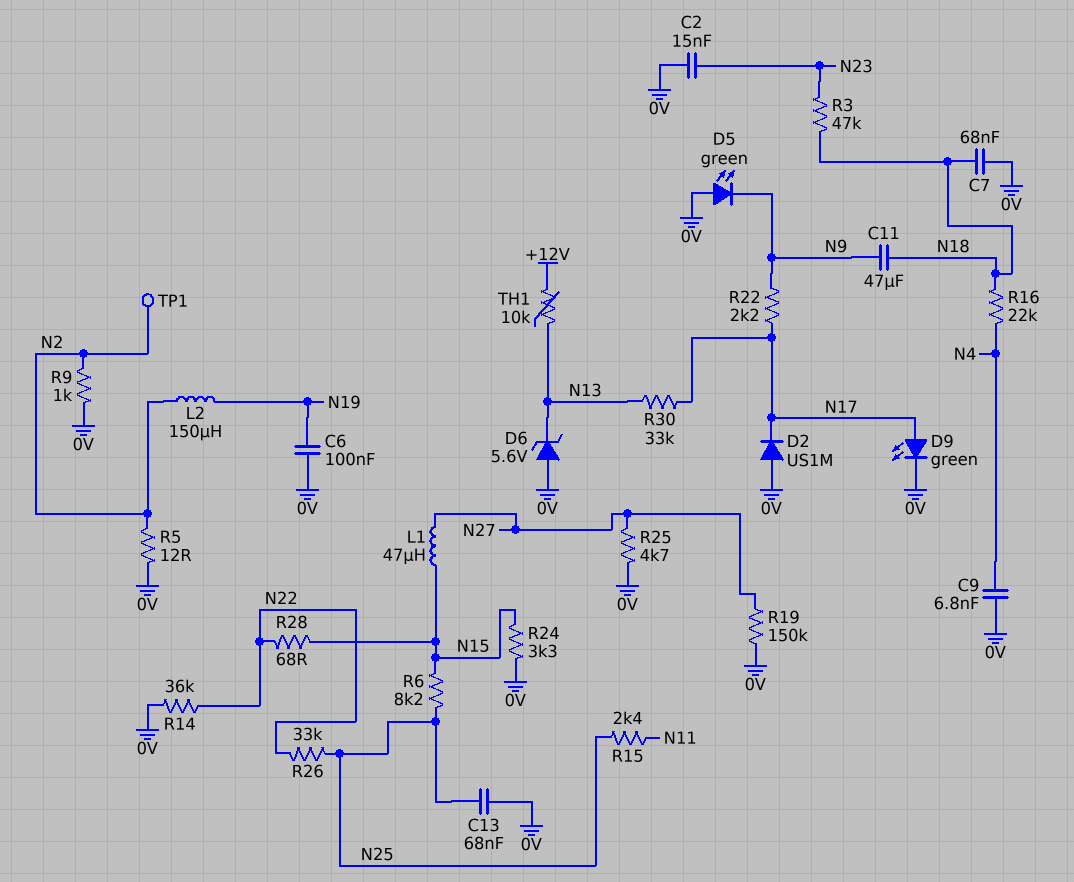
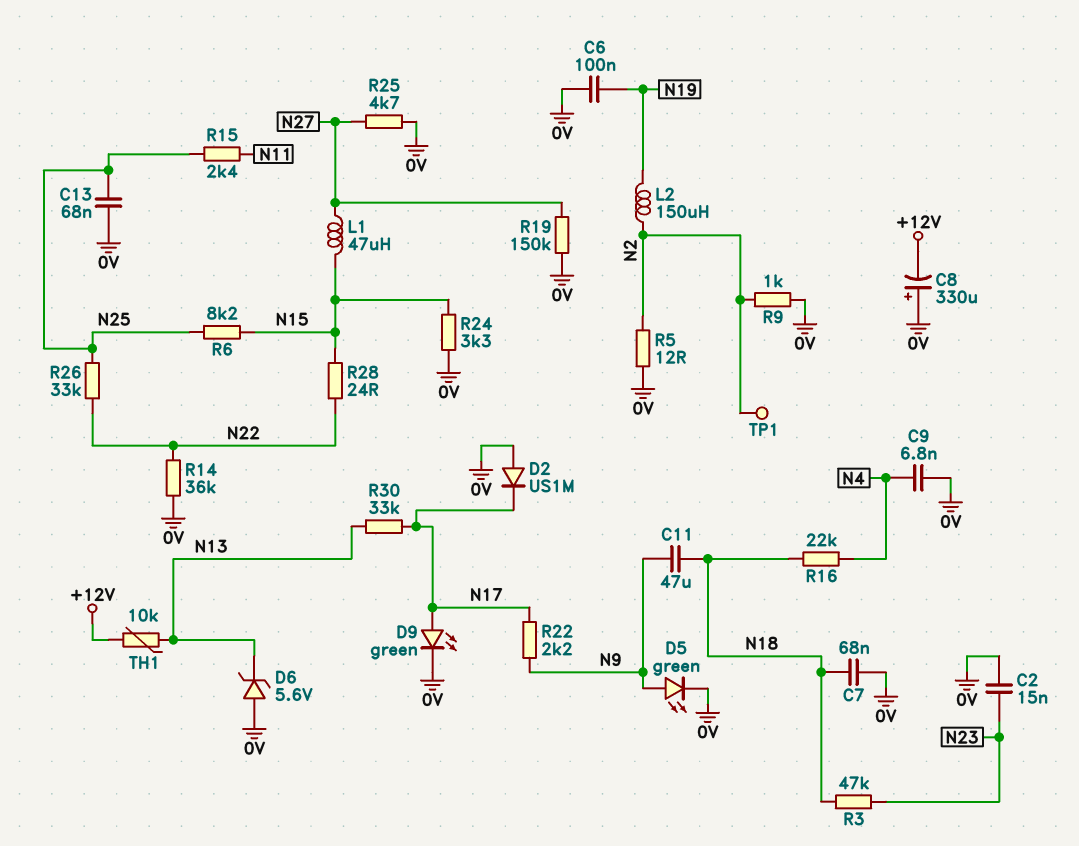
C8: none -> 330uF (plus 0V, minus +12V)
D5: LED green (A 0V, K N9) -> LED green (A N9, K 0V)
R28: 68 (N15, N22) -> 24 (N15, N22)

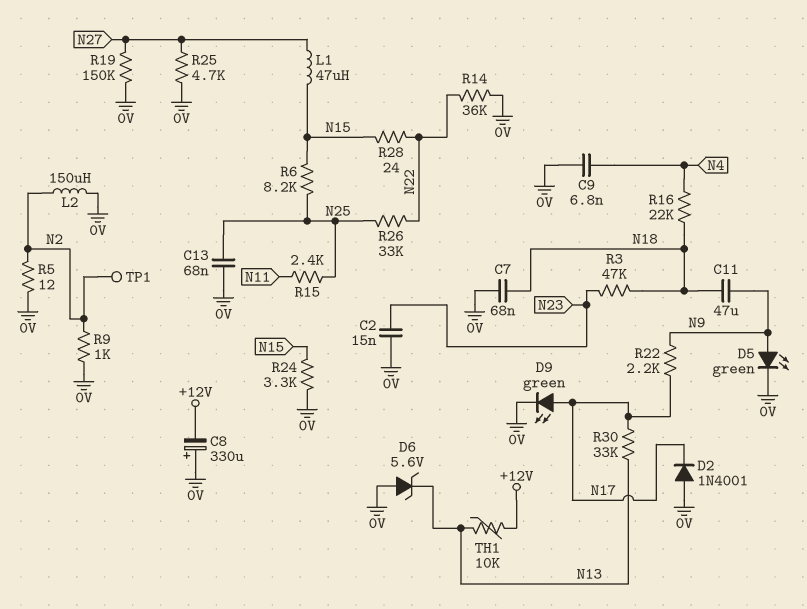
C6: 100nF (0V, N19) -> none
D2: diode US1M (A 0V, K N17) -> diode 1N4001 (A 0V, K N17)
L2: 150uH (N2, N19) -> 150uH (0V, N2)

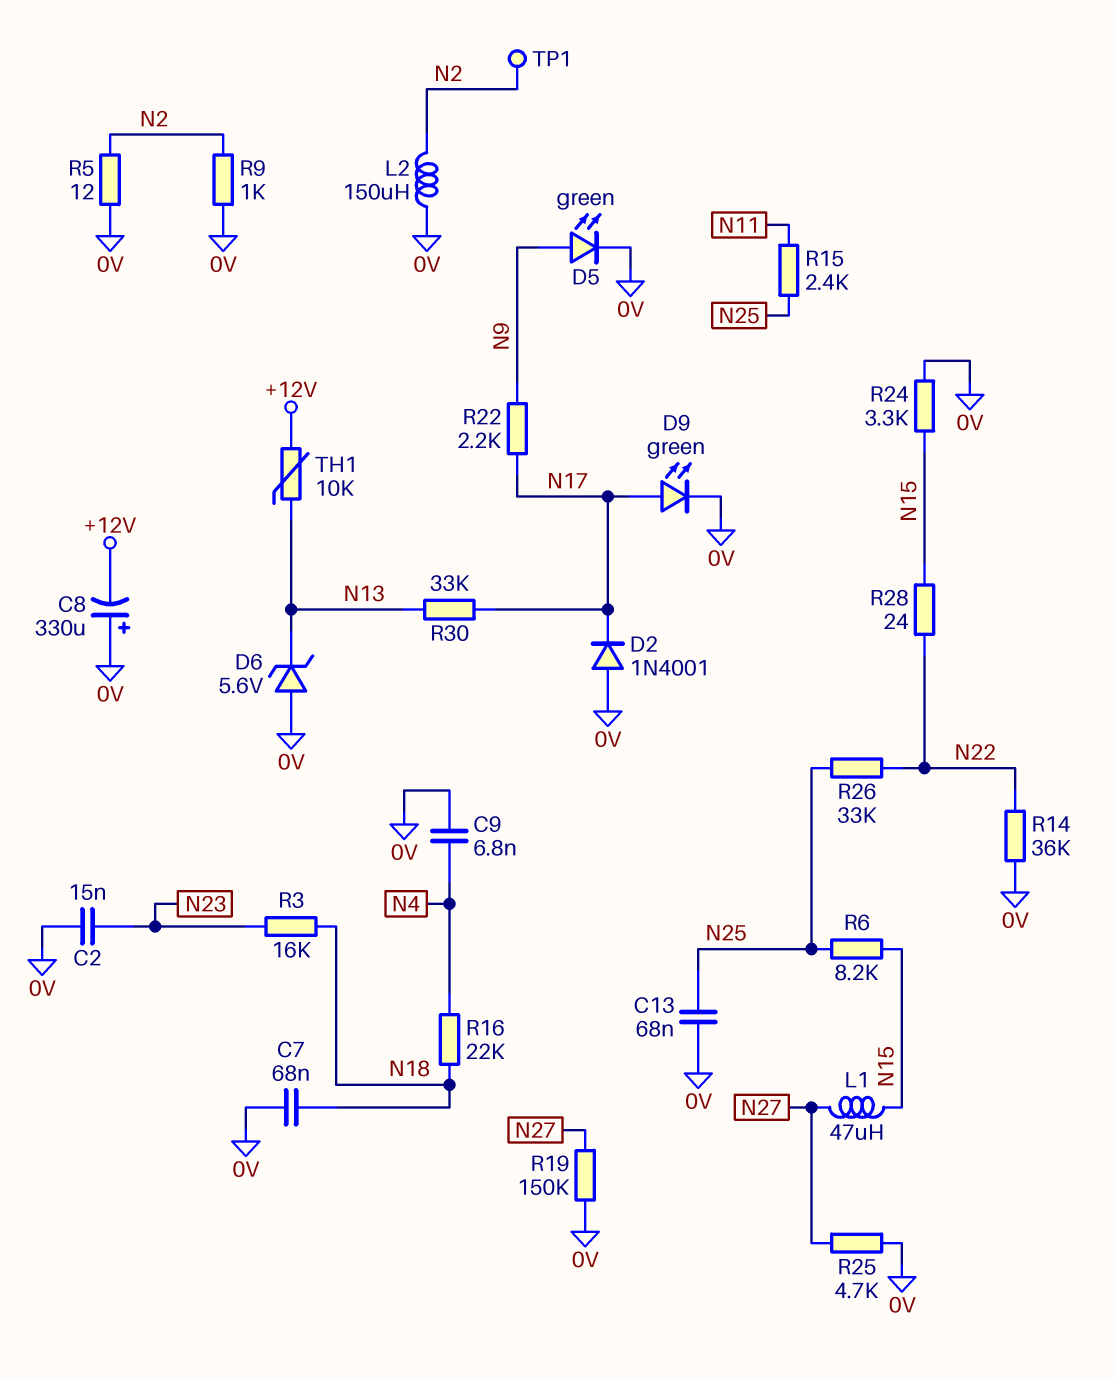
C11: 47uF (N9, N18) -> none
R3: 47k (N18, N23) -> 16k (N18, N23)

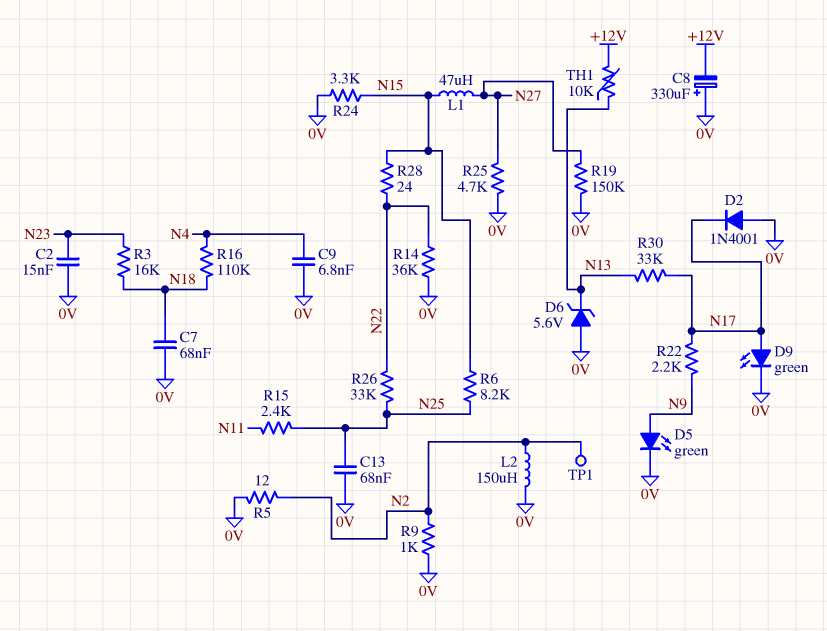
R16: 22k (N4, N18) -> 110k (N4, N18)

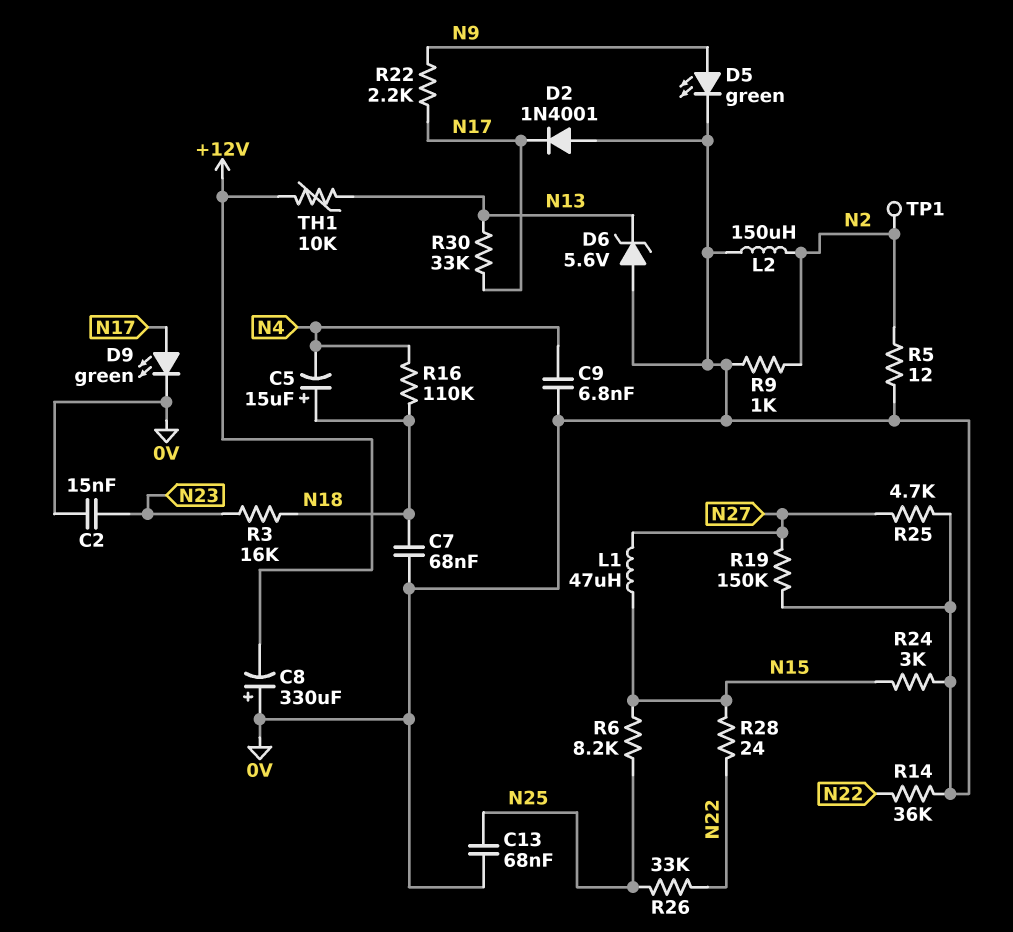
C5: none -> 15uF (plus N18, minus N4)
R15: 2.4k (N11, N25) -> none
R24: 3.3k (0V, N15) -> 3k (0V, N15)

